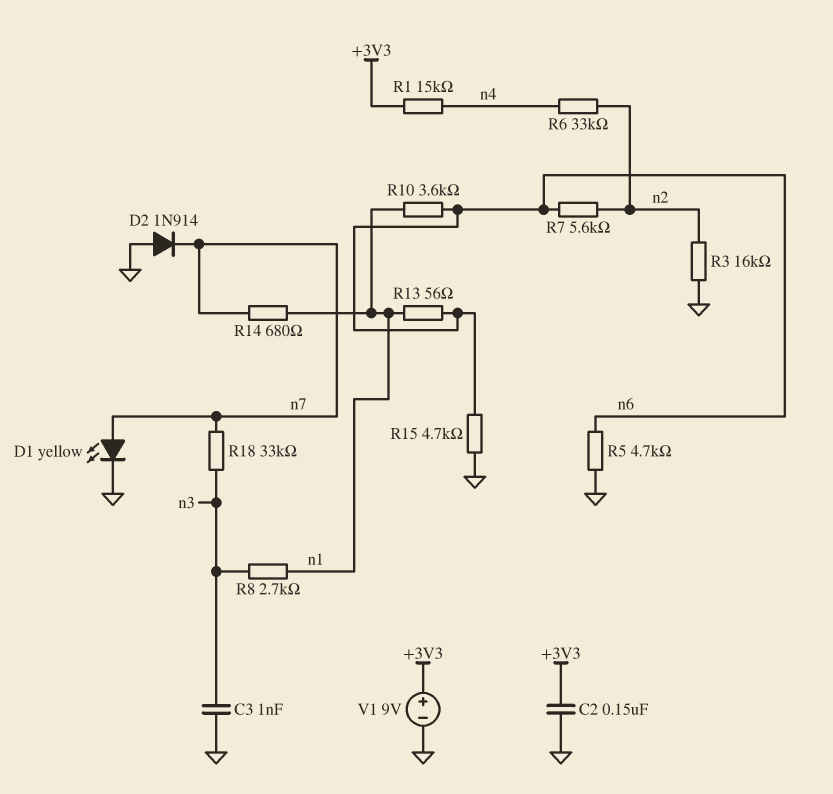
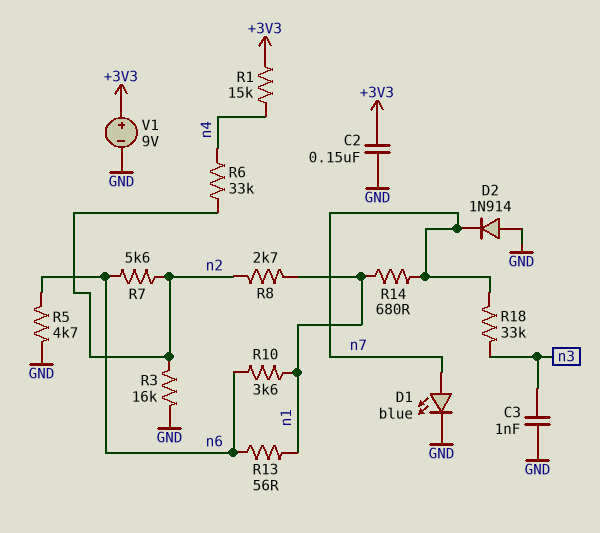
D1: LED yellow (A n7, K GND) -> LED blue (A n7, K GND)
R8: 2.7k (n1, n3) -> 2.7k (n1, n2)
R15: 4.7k (GND, n6) -> none

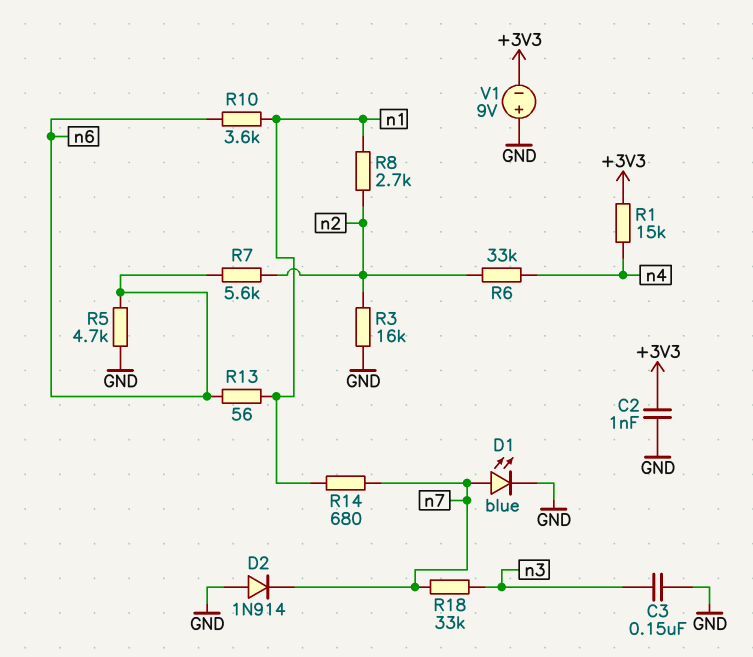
C2: 150nF (+3V3, GND) -> 1nF (+3V3, GND)
C3: 1nF (GND, n3) -> 150nF (GND, n3)
V1: 9V (plus +3V3, minus GND) -> 9V (plus GND, minus +3V3)

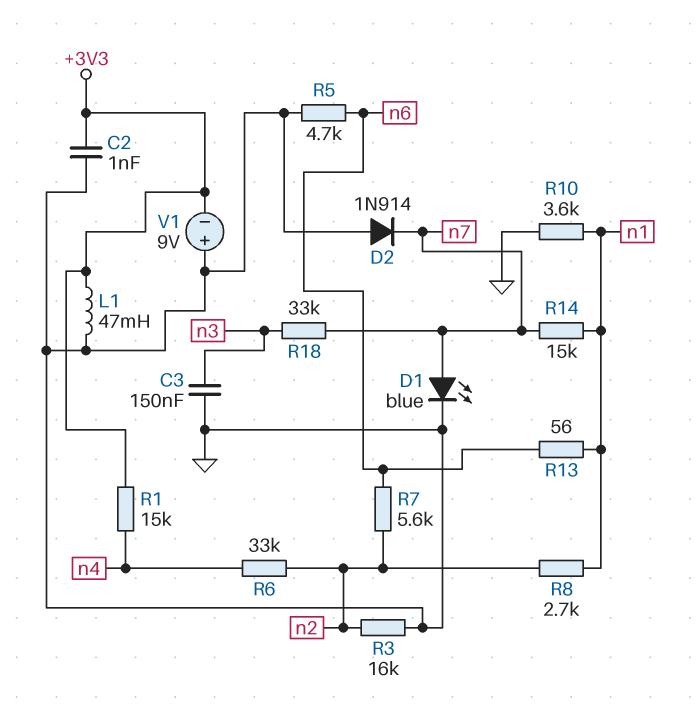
L1: none -> 47mH (+3V3, GND)
R10: 3.6k (n1, n6) -> 3.6k (GND, n1)
R14: 680 (n1, n7) -> 15k (n1, n7)

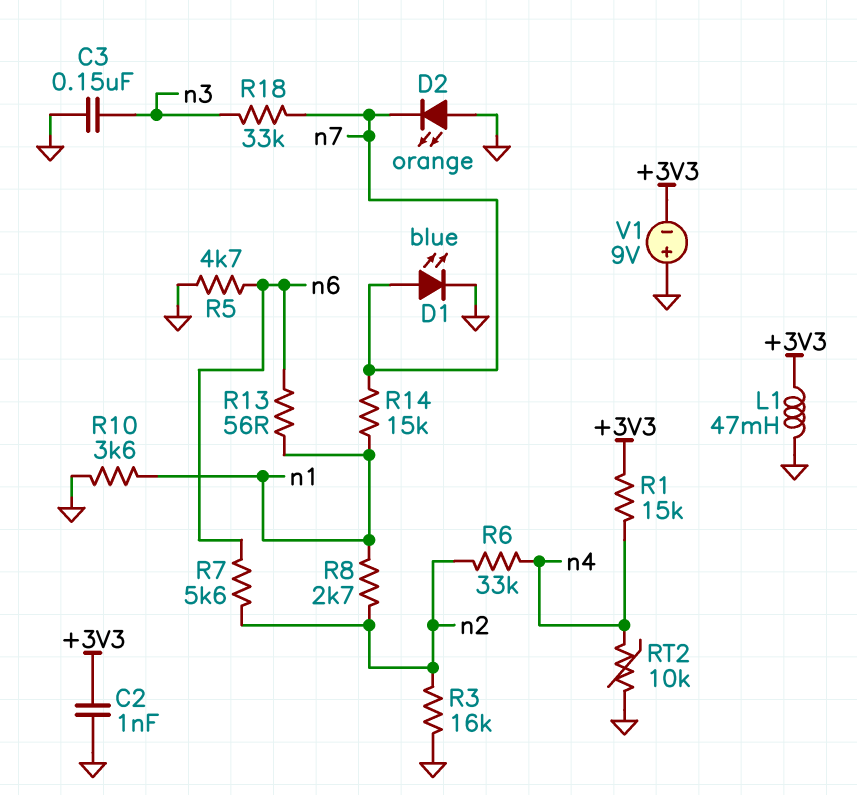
D2: diode 1N914 (A GND, K n7) -> LED orange (A GND, K n7)
RT2: none -> 10k (GND, n4)

